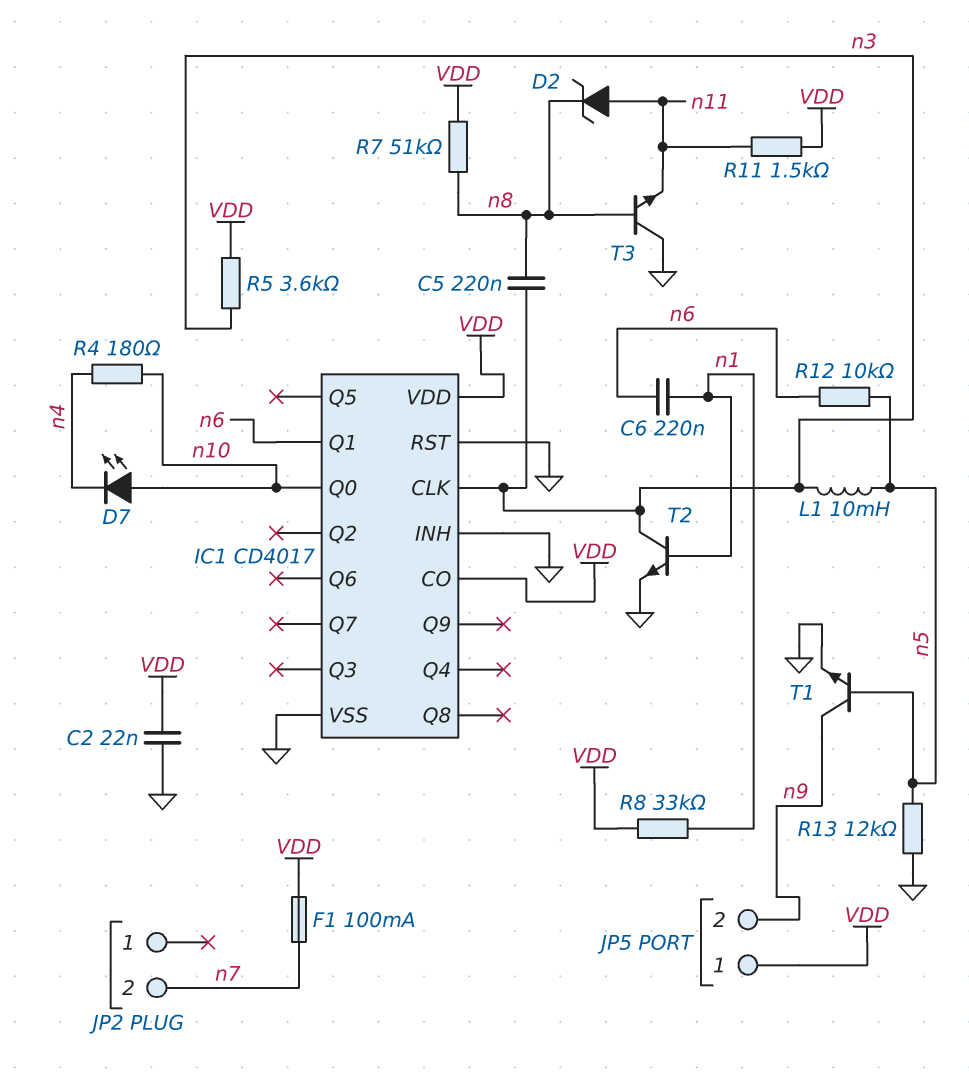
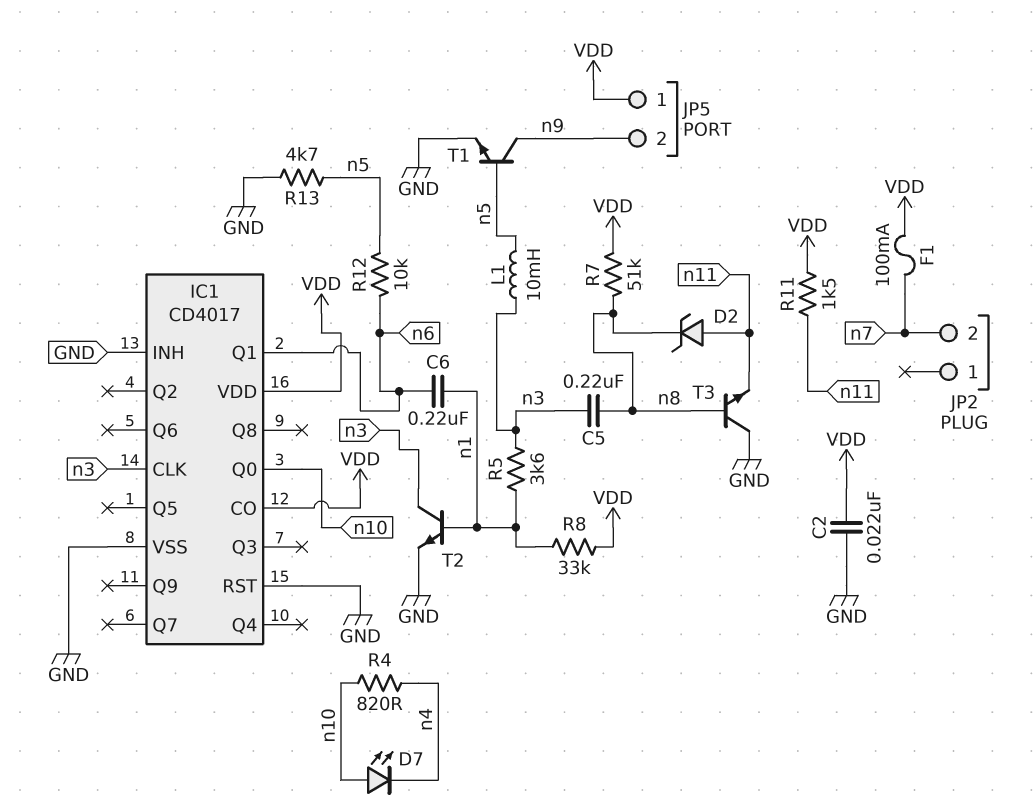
R4: 180 (n4, n10) -> 820 (n4, n10)
R5: 3.6k (VDD, n3) -> 3.6k (n1, n3)
R13: 12k (GND, n5) -> 4.7k (GND, n5)

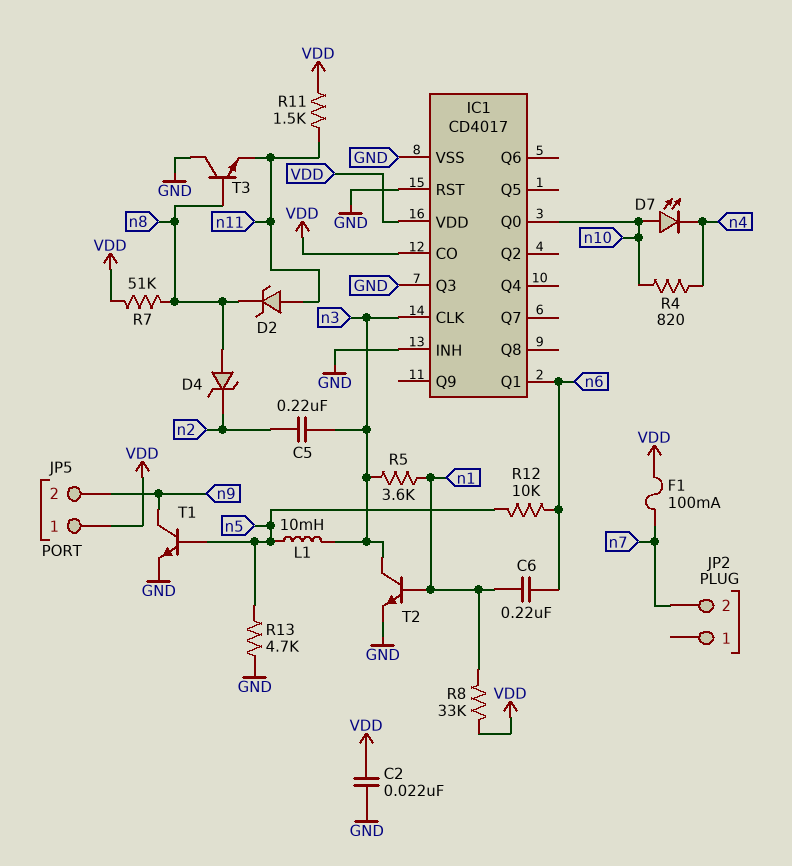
C5: 220nF (n3, n8) -> 220nF (n2, n3)
D4: none -> zener (A n8, K n2)
IC1 pin Q3: none -> GND

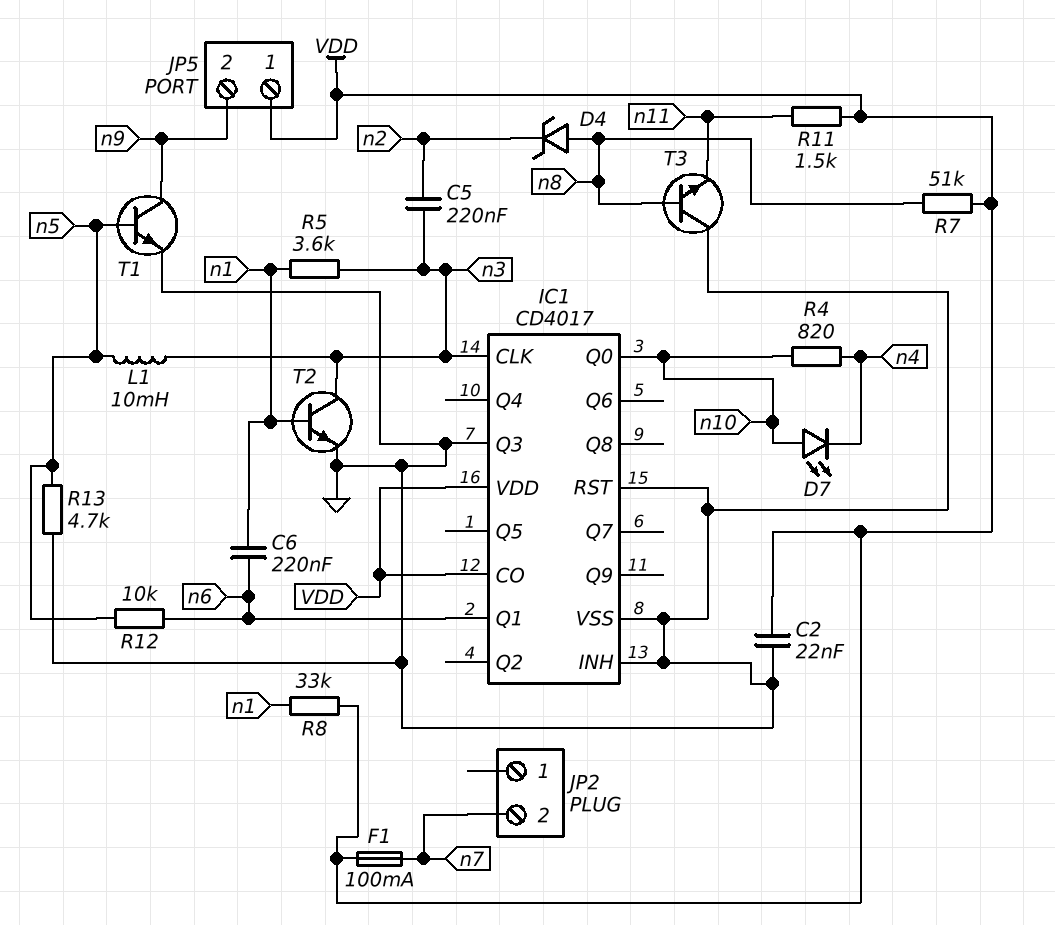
D2: zener (A n11, K n8) -> none

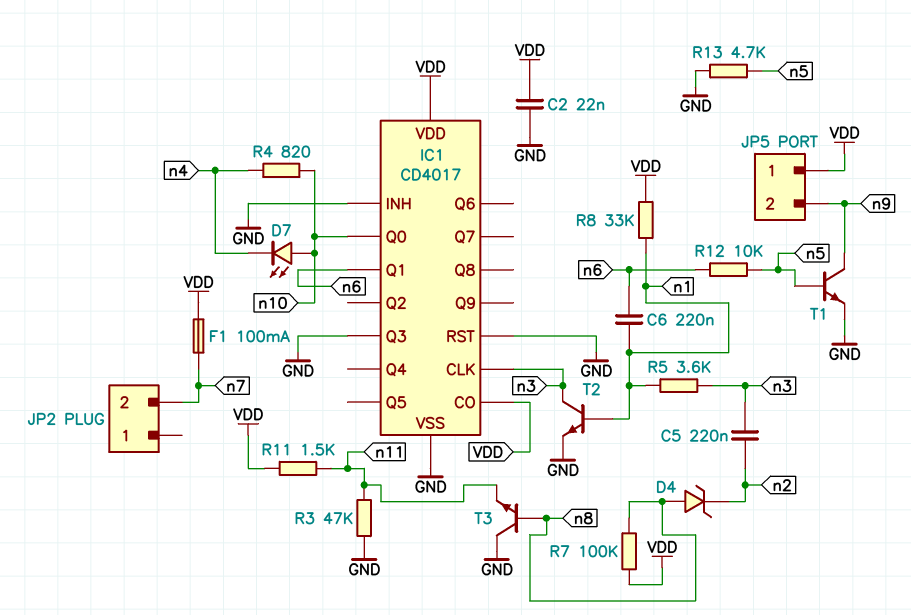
L1: 10mH (n3, n5) -> none
R3: none -> 47k (GND, n11)
R7: 51k (VDD, n8) -> 100k (VDD, n8)

